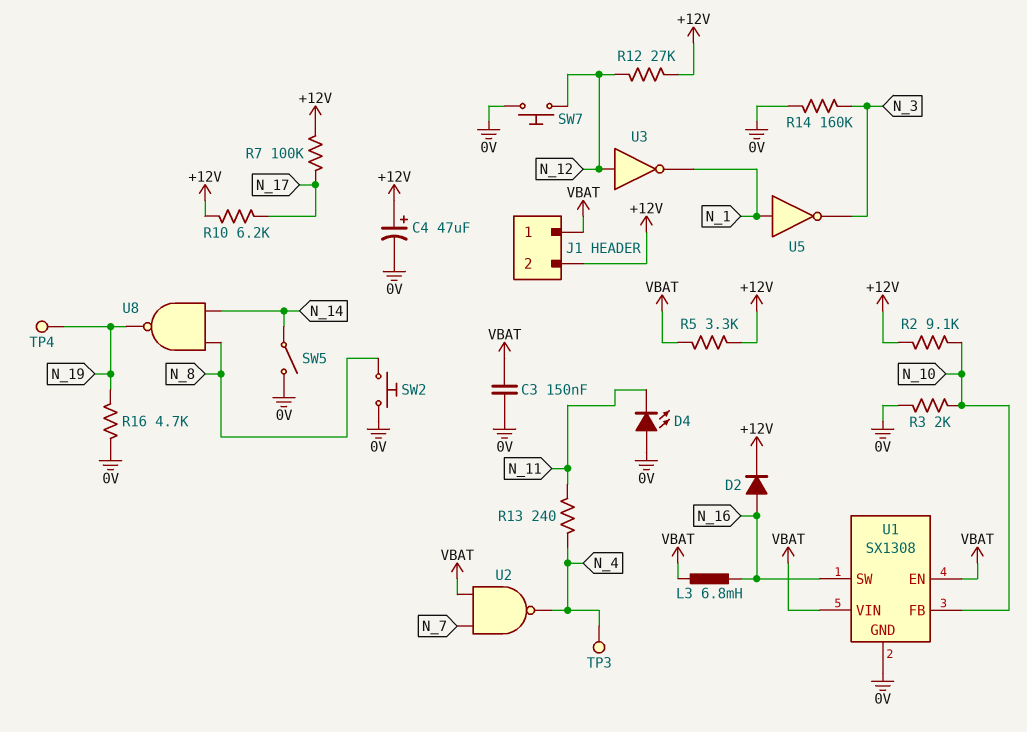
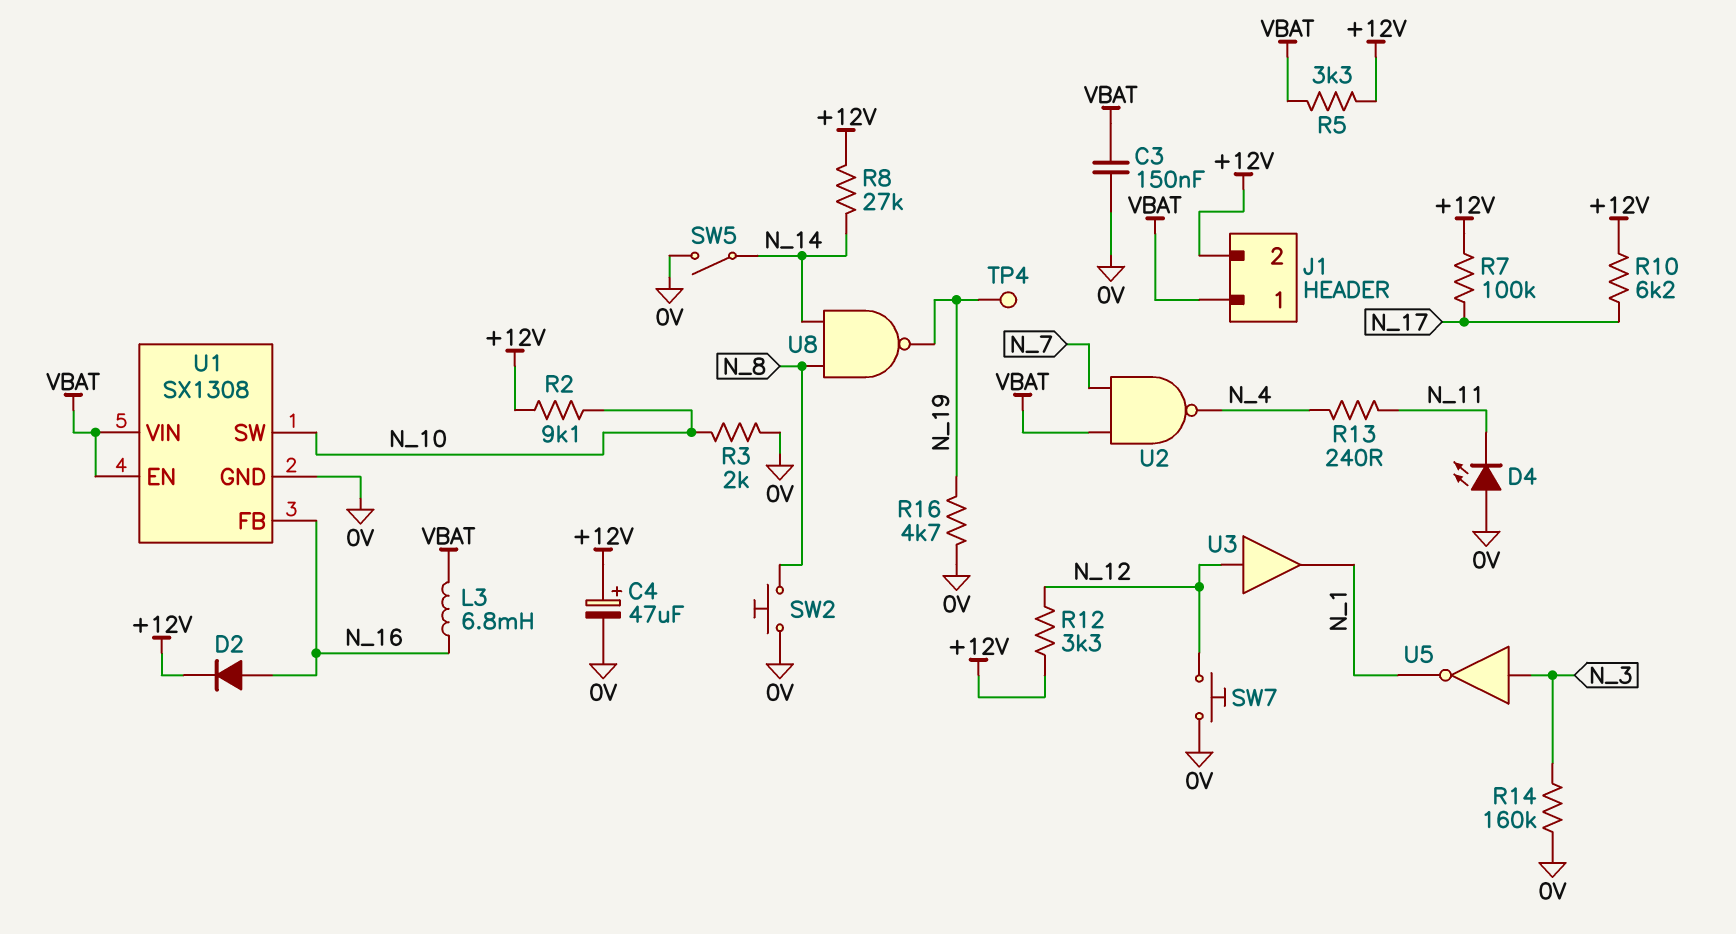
R8: none -> 27k (+12V, N_14)
R12: 27k (+12V, N_12) -> 3.3k (+12V, N_12)
TP3: test point (N_4) -> none
U1 pin FB: N_10 -> N_16
U1 pin SW: N_16 -> N_10
U3: NOT (in N_12, out N_1) -> buffer (in N_12, out N_1)
U5: NOT (in N_1, out N_3) -> NOT (in N_3, out N_1)

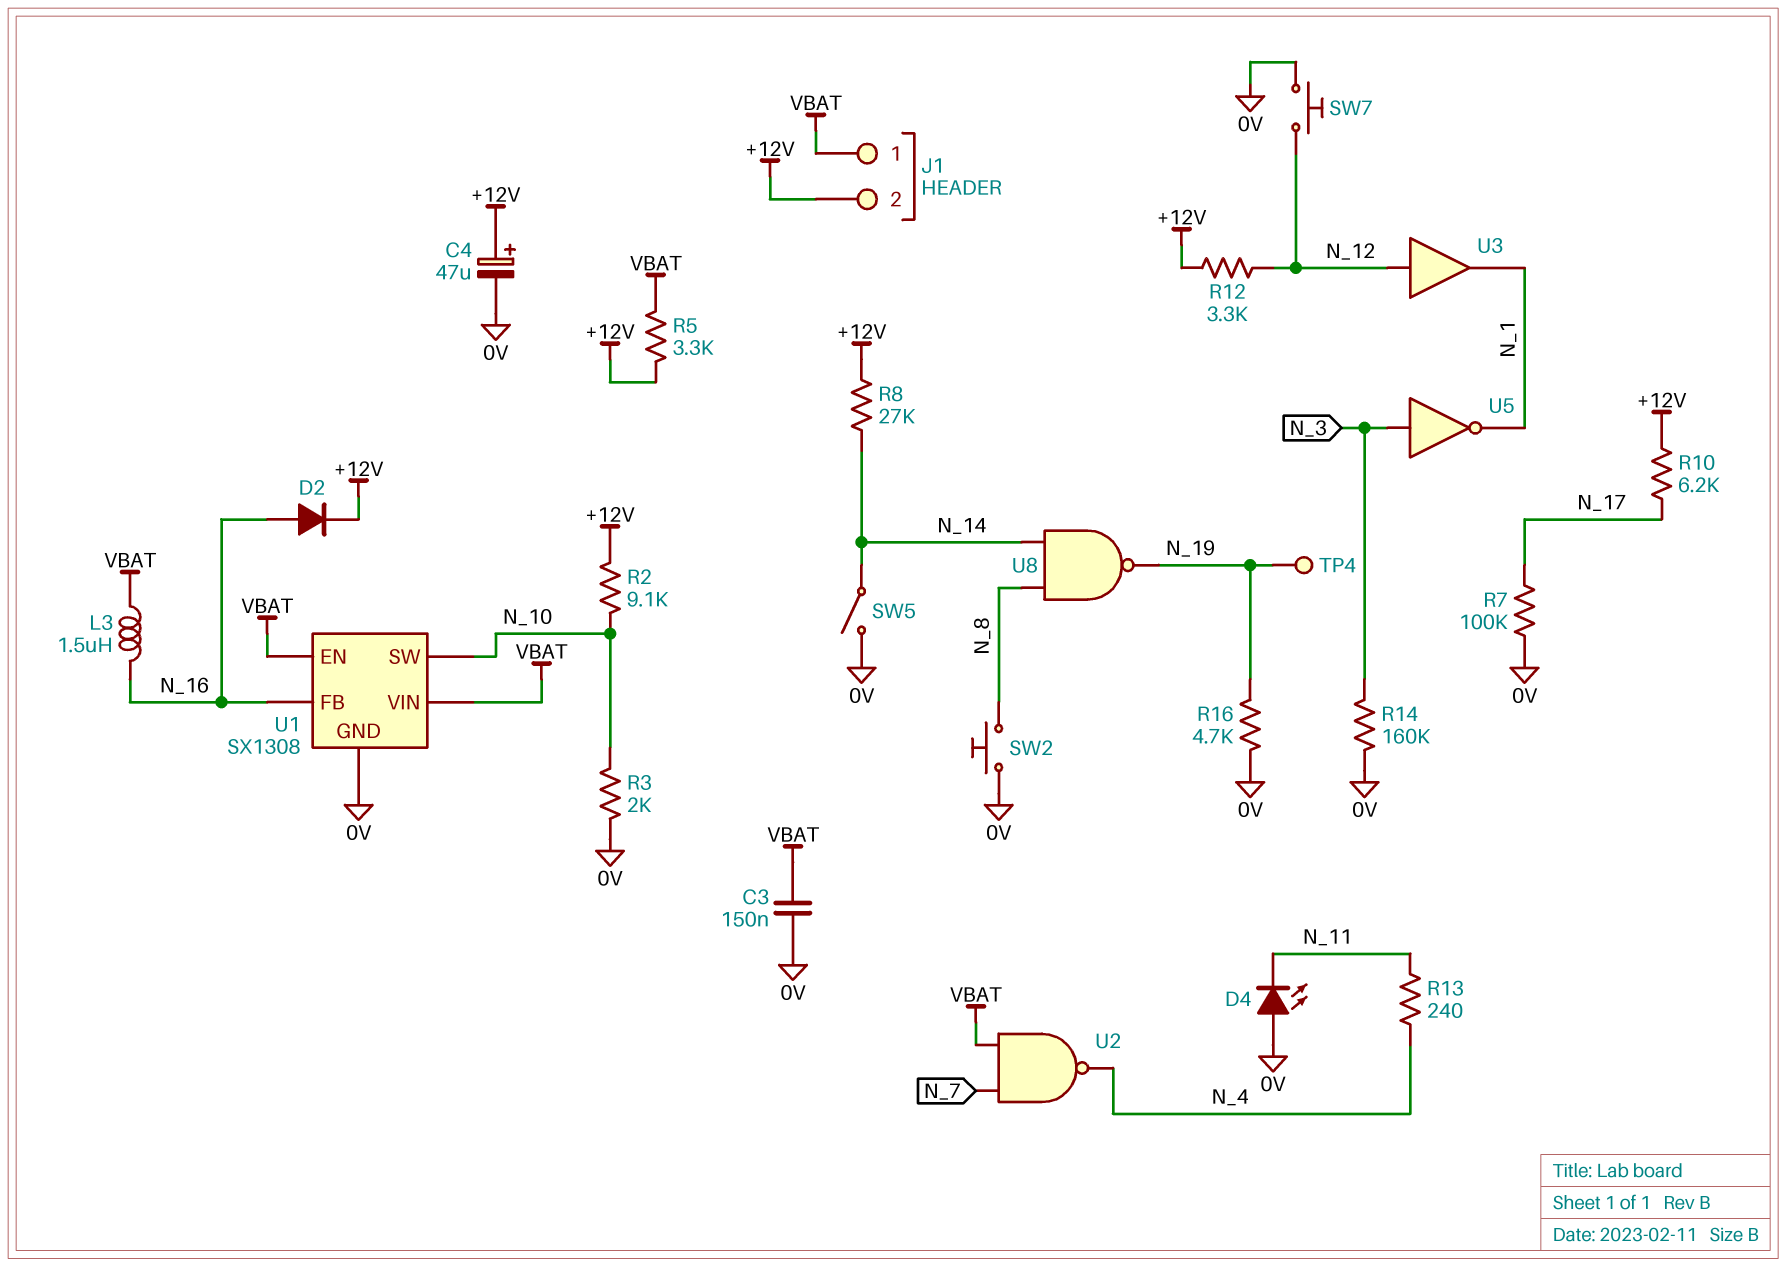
L3: 6.8mH (N_16, VBAT) -> 1.5uH (N_16, VBAT)
R7: 100k (+12V, N_17) -> 100k (0V, N_17)

